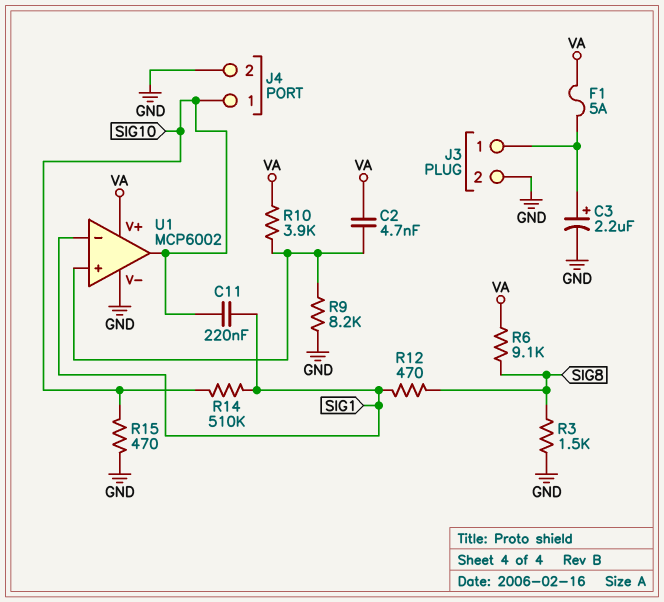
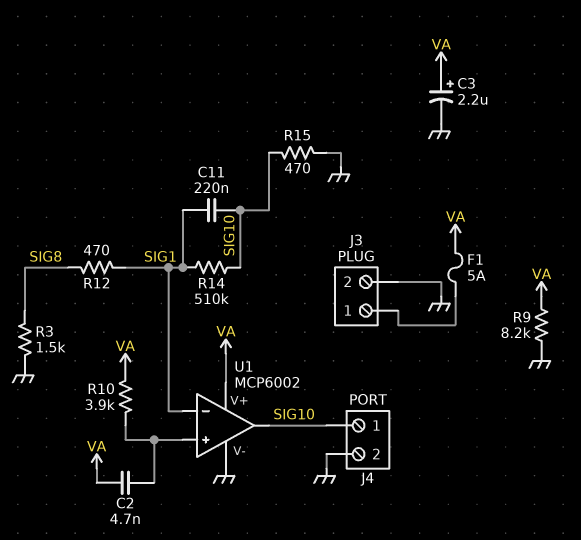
C3: 2.2uF (plus J3/1, minus GND) -> 2.2uF (plus VA, minus GND)
R6: 9.1k (SIG8, VA) -> none
R9: 8.2k (GND, U1/in+) -> 8.2k (GND, VA)

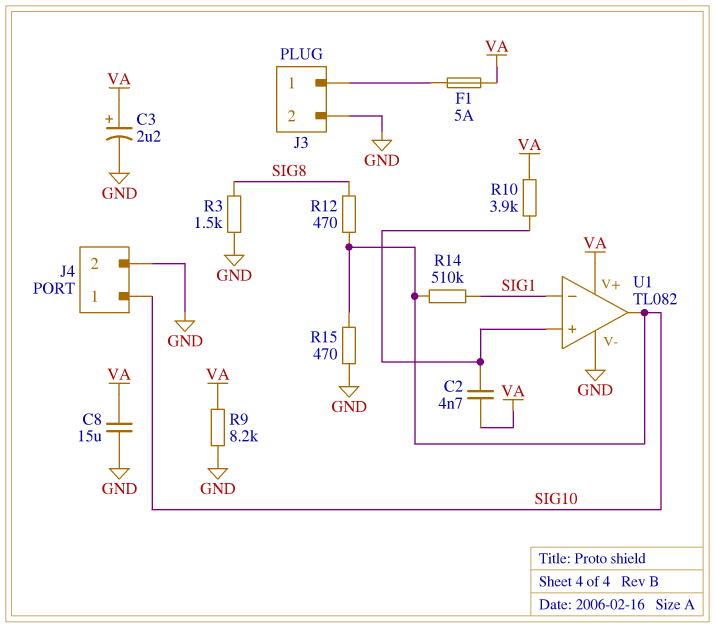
C8: none -> 15uF (GND, VA)
C11: 220nF (SIG1, SIG10) -> none
R12: 470 (SIG1, SIG8) -> 470 (SIG8, SIG10)
U1: MCP6002 -> TL082

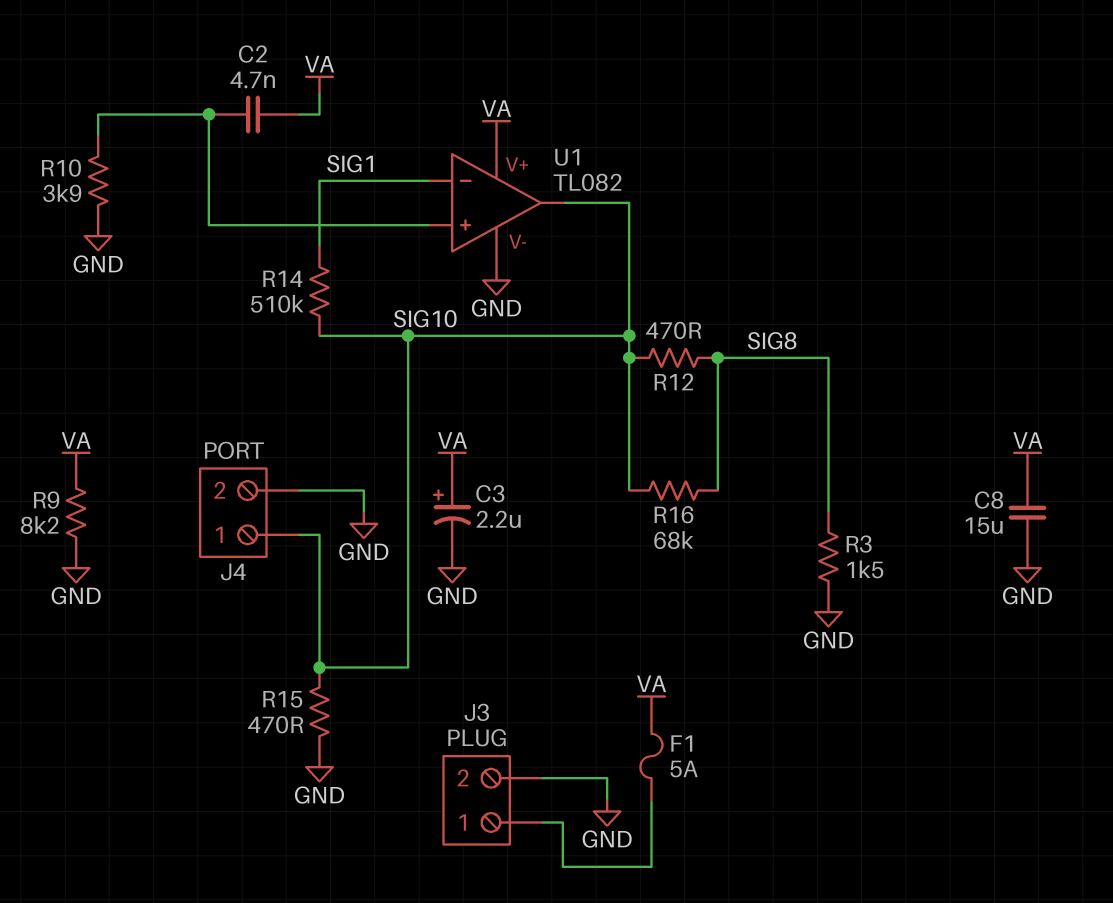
R10: 3.9k (U1/in+, VA) -> 3.9k (GND, U1/in+)
R16: none -> 68k (SIG8, SIG10)

